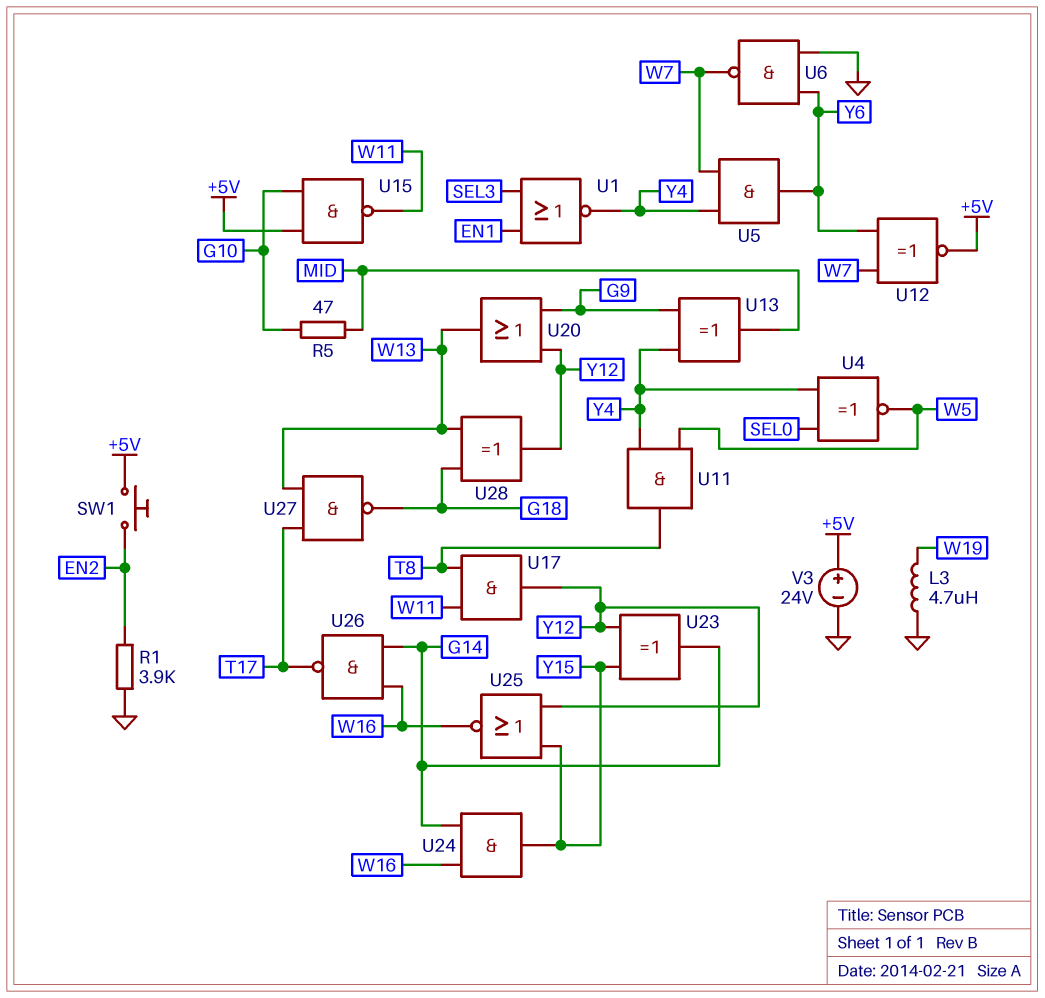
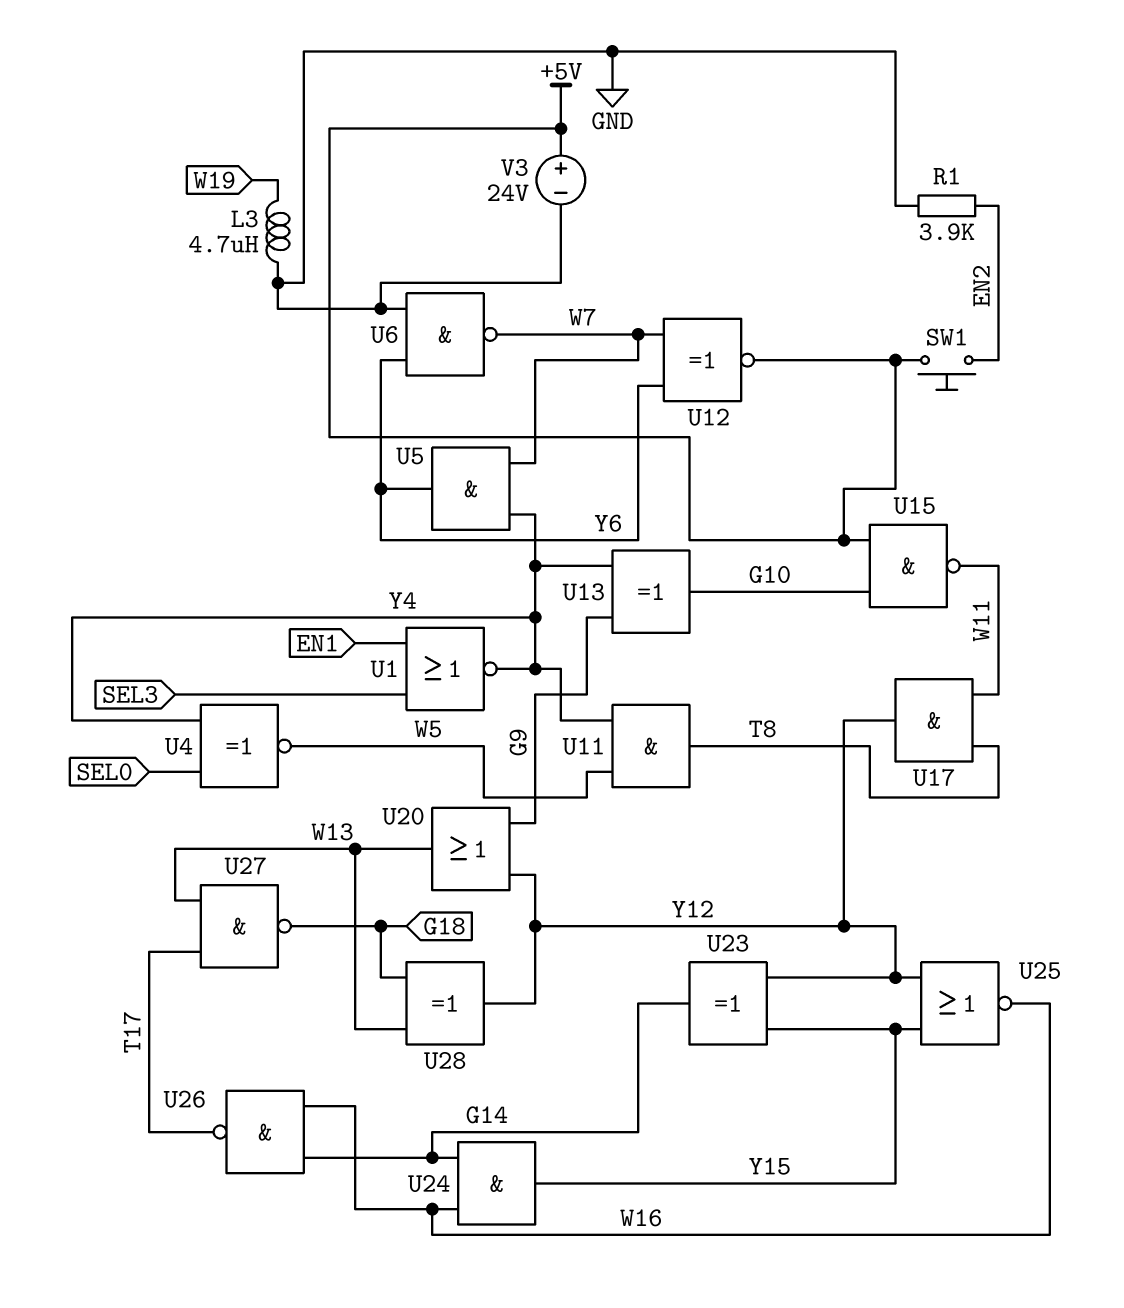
R5: 47 (G10, MID) -> none
U13: XOR (in G9, in Y4, out MID) -> XOR (in G9, in Y4, out G10)

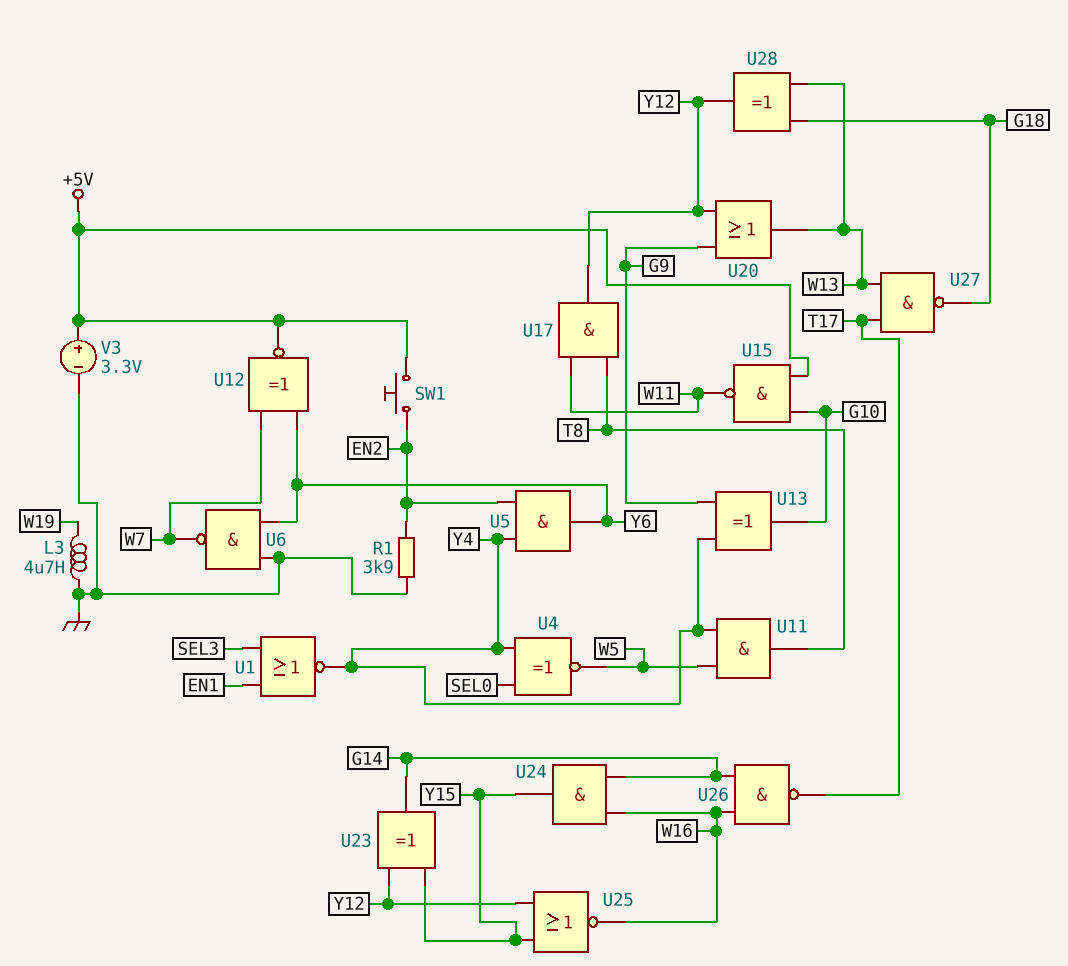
U5: AND (in W7, in Y4, out Y6) -> AND (in EN2, in Y4, out Y6)
V3: 24V (plus +5V, minus GND) -> 3.3V (plus +5V, minus GND)

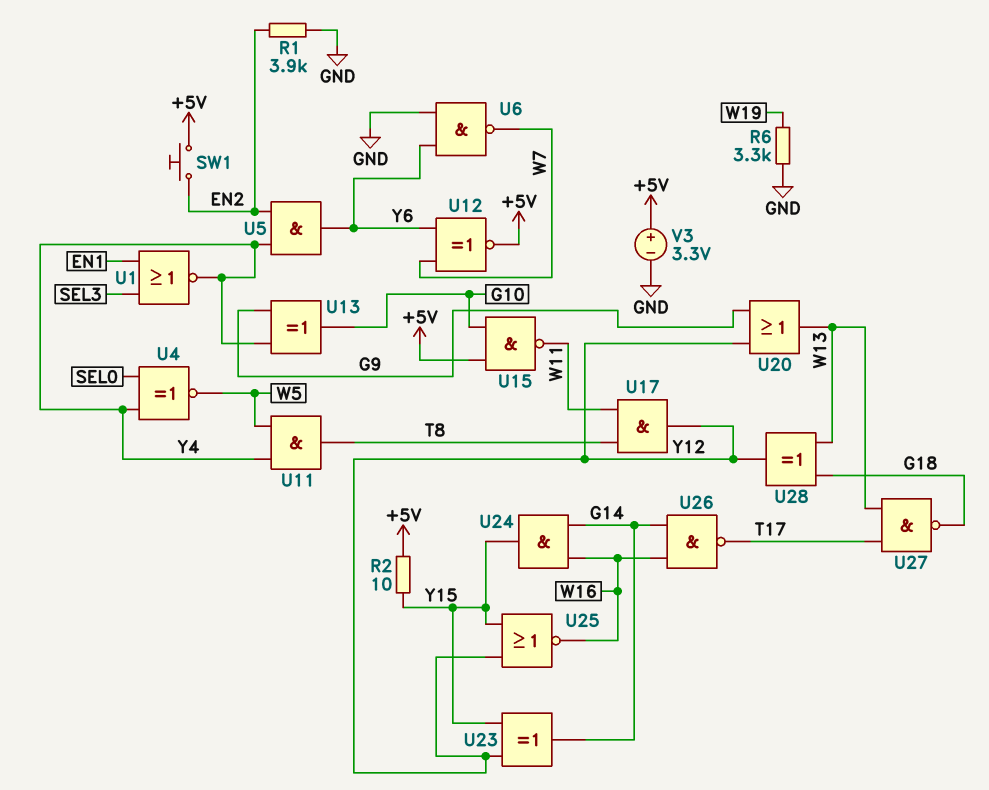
L3: 4.7uH (GND, W19) -> none
R2: none -> 10 (+5V, Y15)
R6: none -> 3.3k (GND, W19)

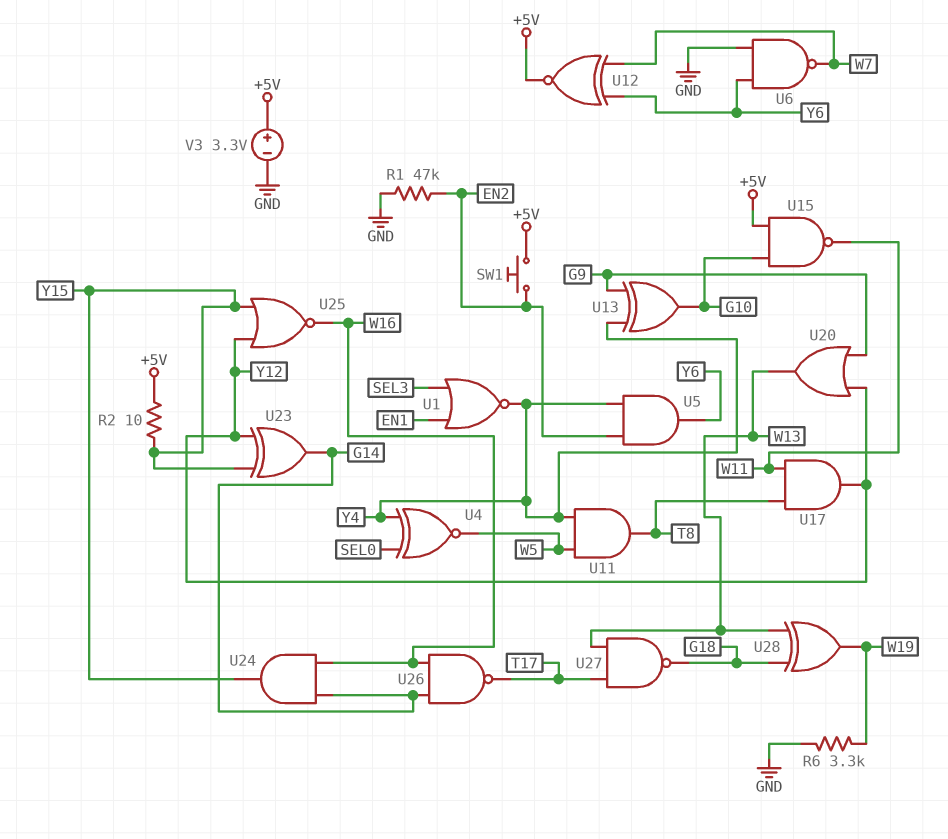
R1: 3.9k (EN2, GND) -> 47k (EN2, GND)
U28: XOR (in G18, in W13, out Y12) -> XOR (in G18, in W13, out W19)

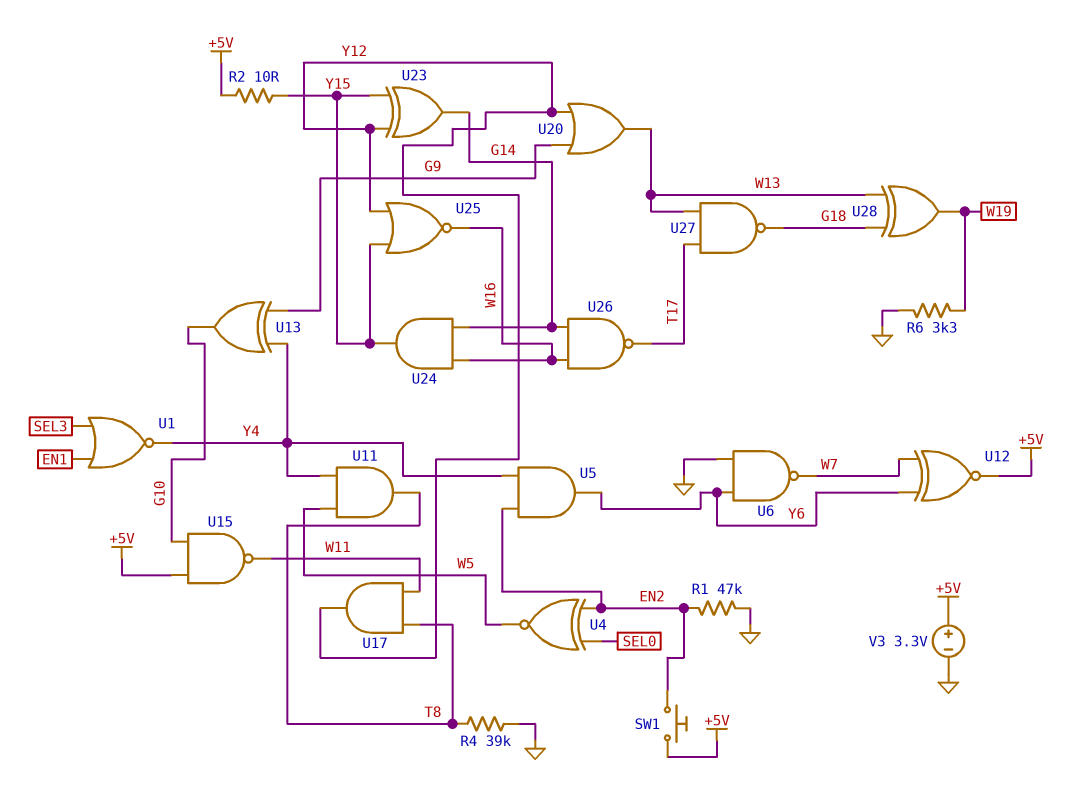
R4: none -> 39k (GND, T8)
U4: XNOR (in SEL0, in Y4, out W5) -> XNOR (in EN2, in SEL0, out W5)

